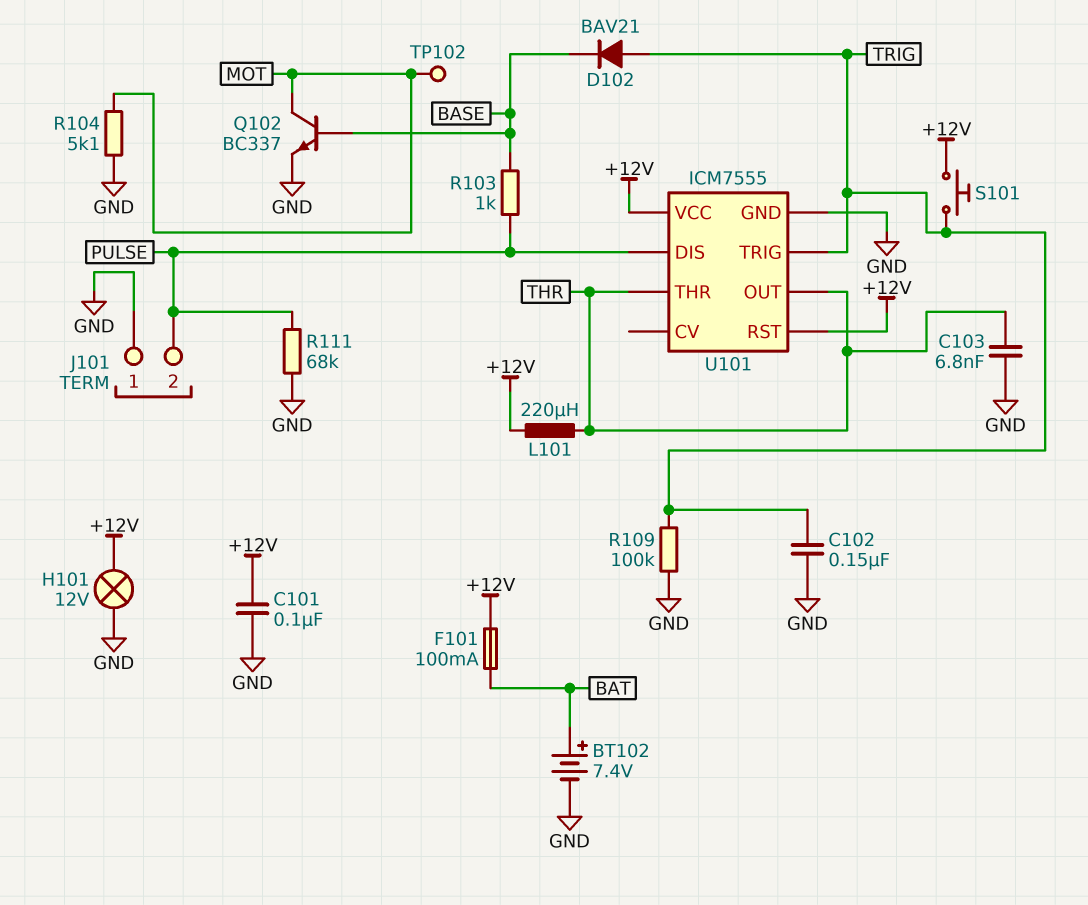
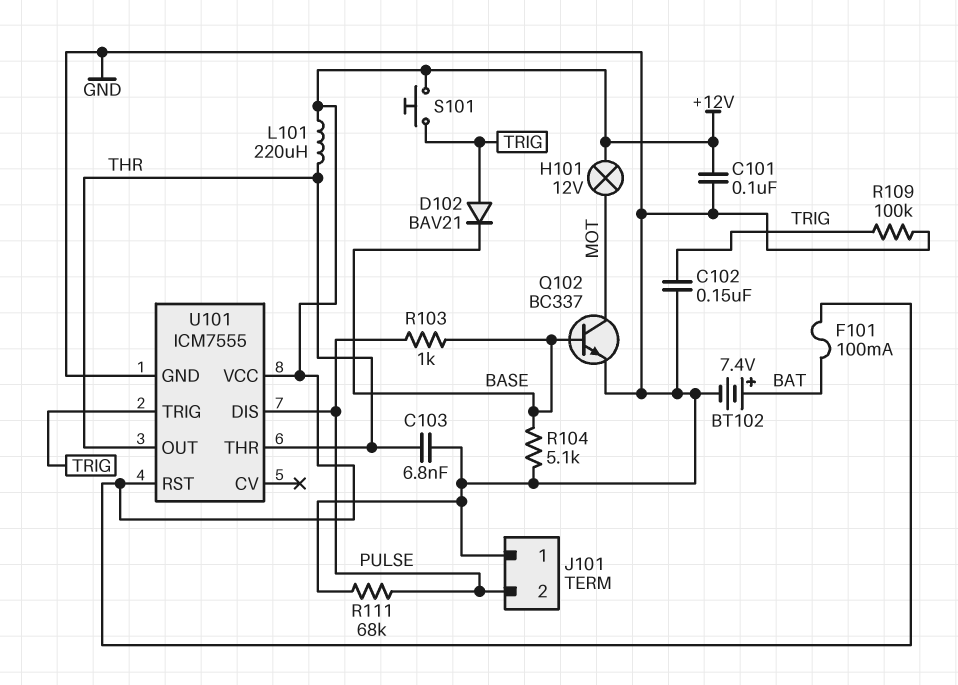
H101: lamp 12V (+12V, GND) -> lamp 12V (+12V, MOT)
R104: 5.1k (GND, MOT) -> 5.1k (BASE, GND)
TP102: test point (MOT) -> none

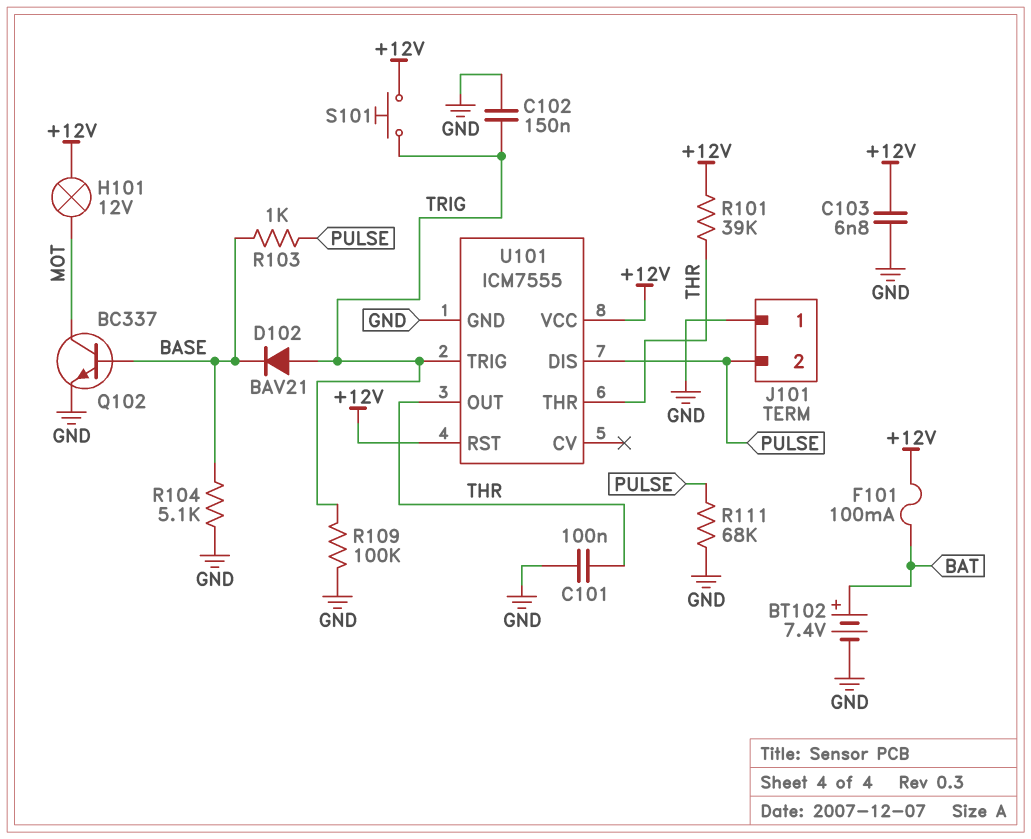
C101: 100nF (+12V, GND) -> 100nF (GND, THR)
C103: 6.8nF (GND, THR) -> 6.8nF (+12V, GND)
L101: 220uH (+12V, THR) -> none
R101: none -> 39k (+12V, THR)

